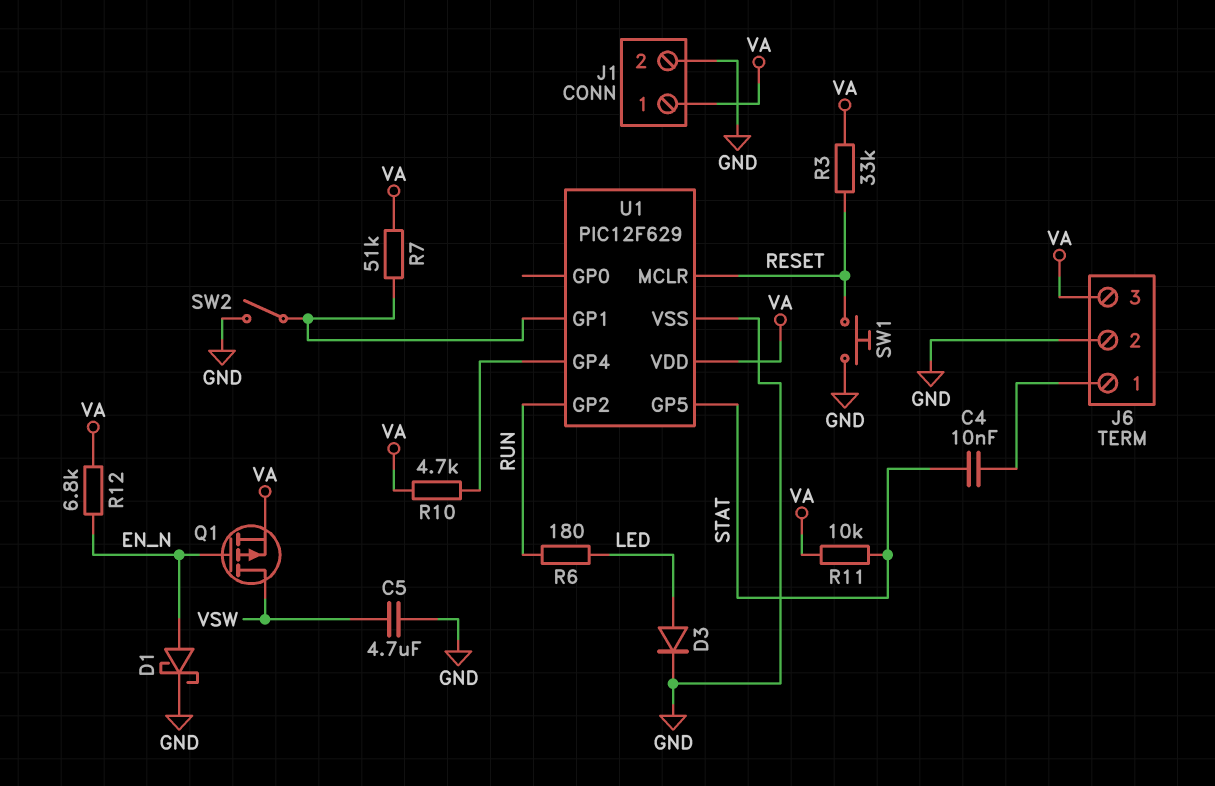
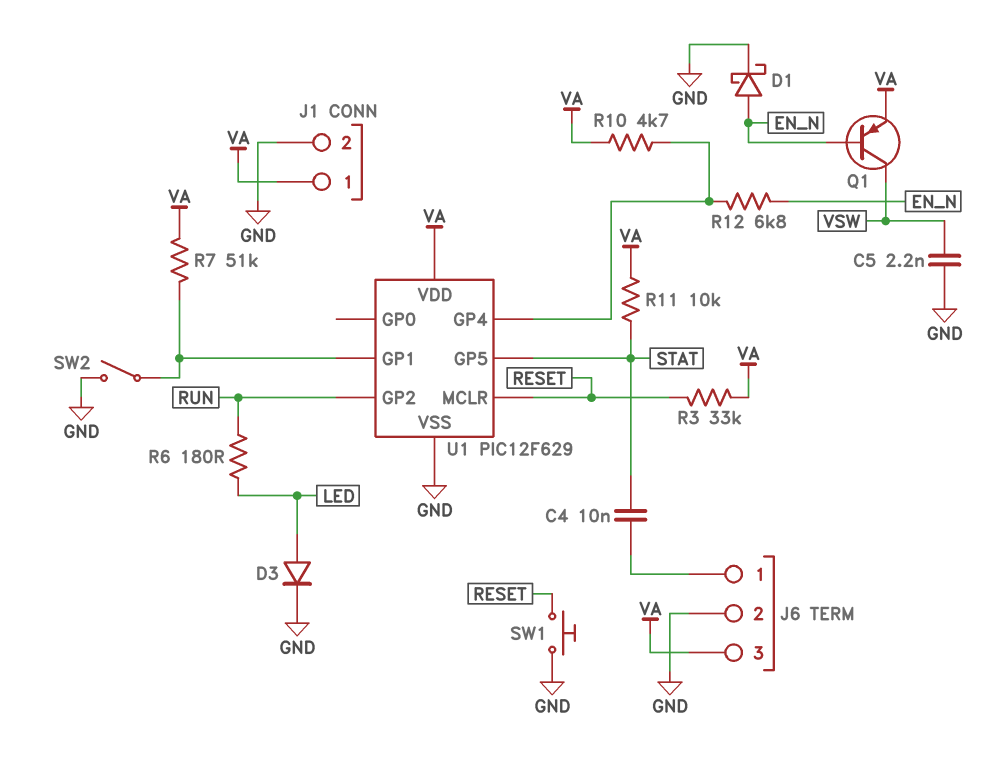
C5: 4.7uF (GND, VSW) -> 2.2nF (GND, VSW)
Q1: PMOS (G EN_N, D VSW, S VA) -> PNP (B EN_N, C VSW, E VA)
R12: 6.8k (EN_N, VA) -> 6.8k (EN_N, U1/GP4)

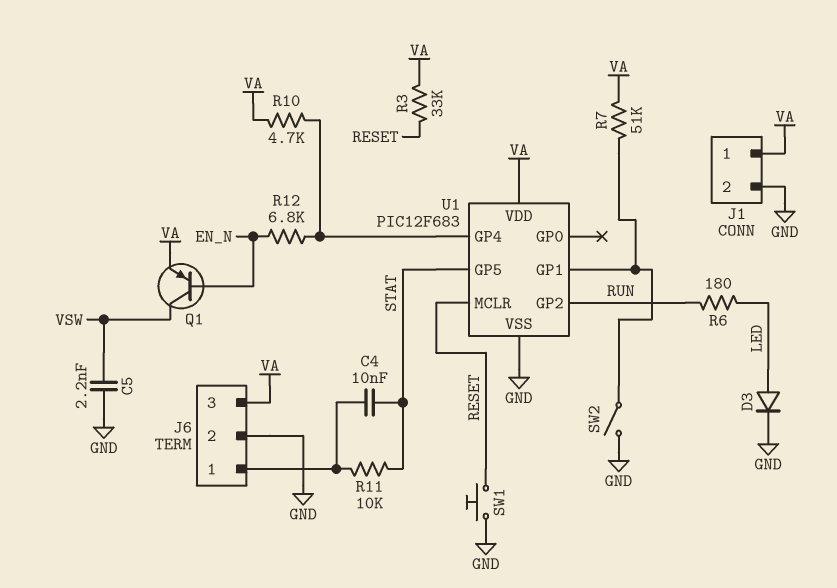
D1: schottky (A EN_N, K GND) -> none
R11: 10k (STAT, VA) -> 10k (J6/1, STAT)
U1: PIC12F629 -> PIC12F683

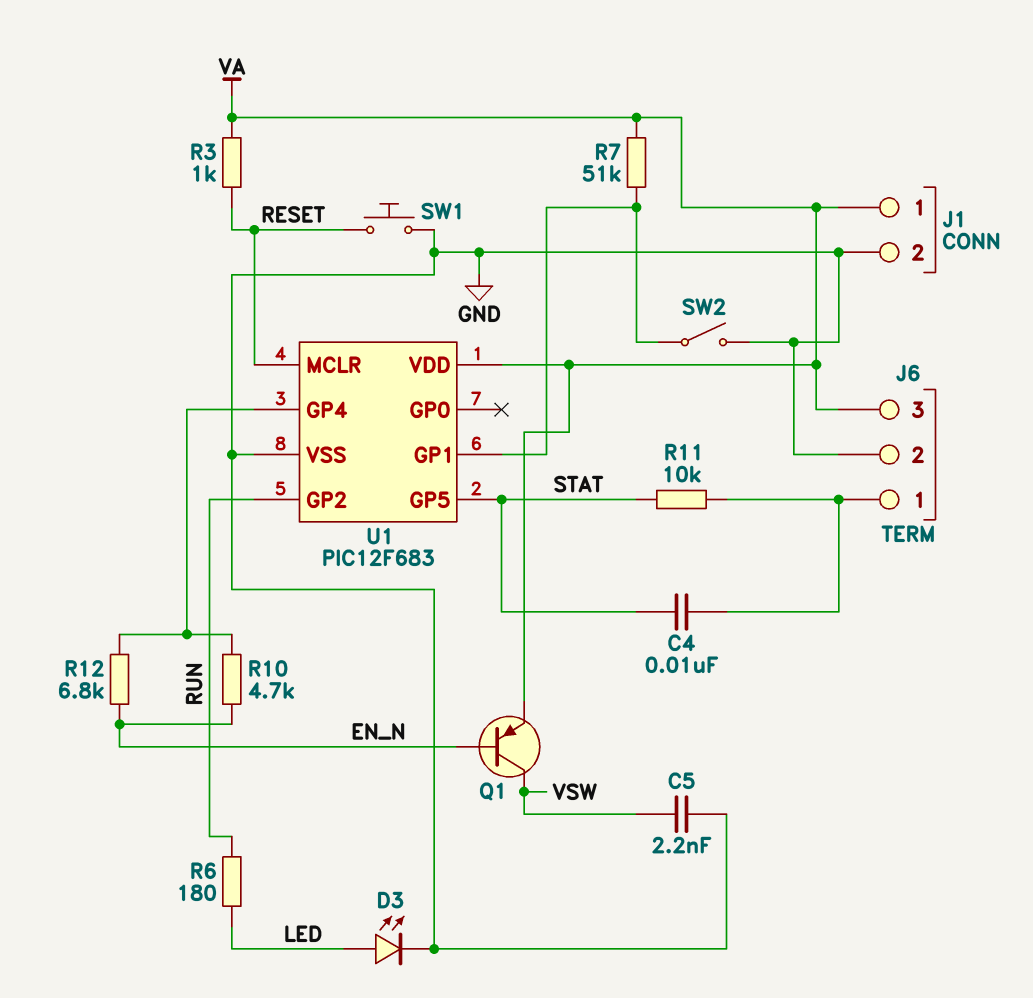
D3: diode (A LED, K GND) -> LED (A LED, K GND)
R3: 33k (RESET, VA) -> 1k (RESET, VA)
R10: 4.7k (U1/GP4, VA) -> 4.7k (EN_N, U1/GP4)

